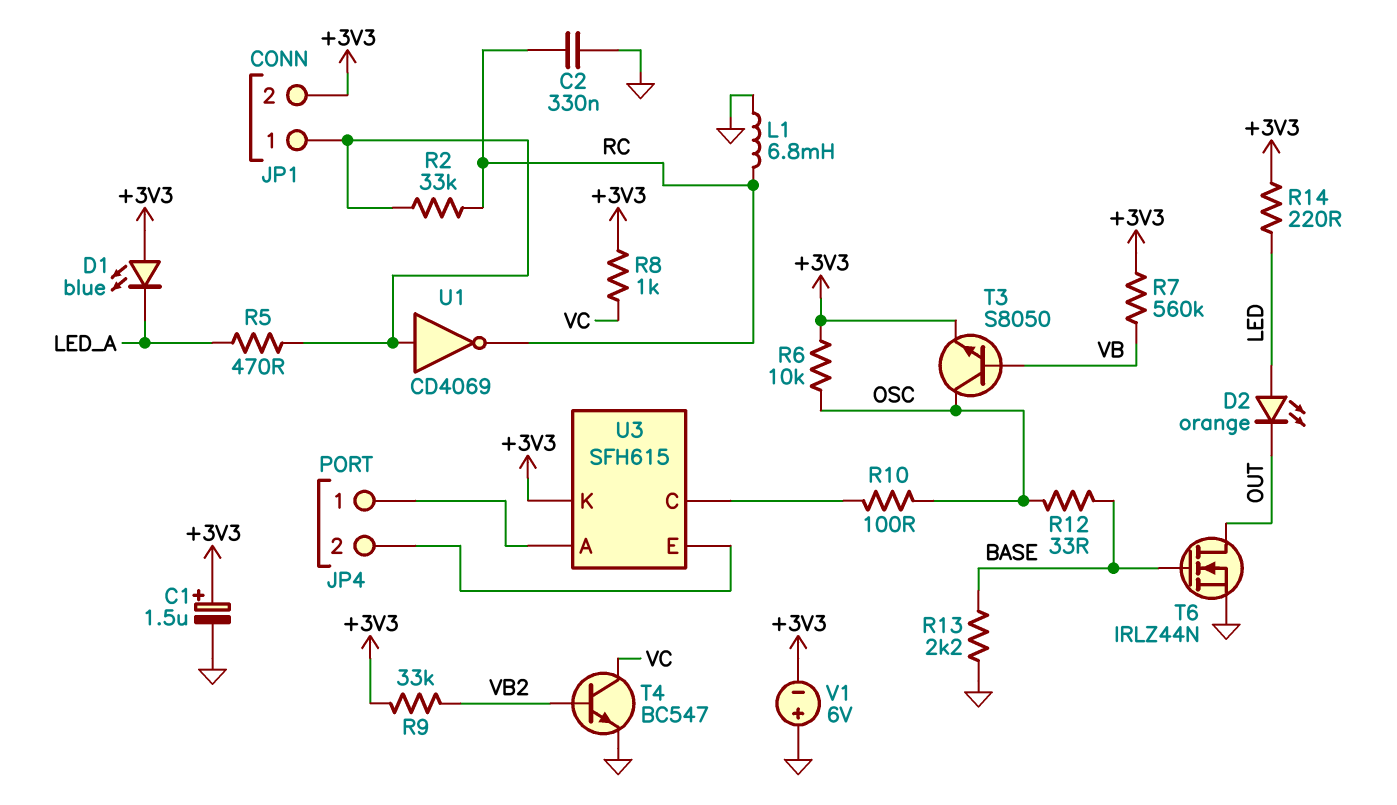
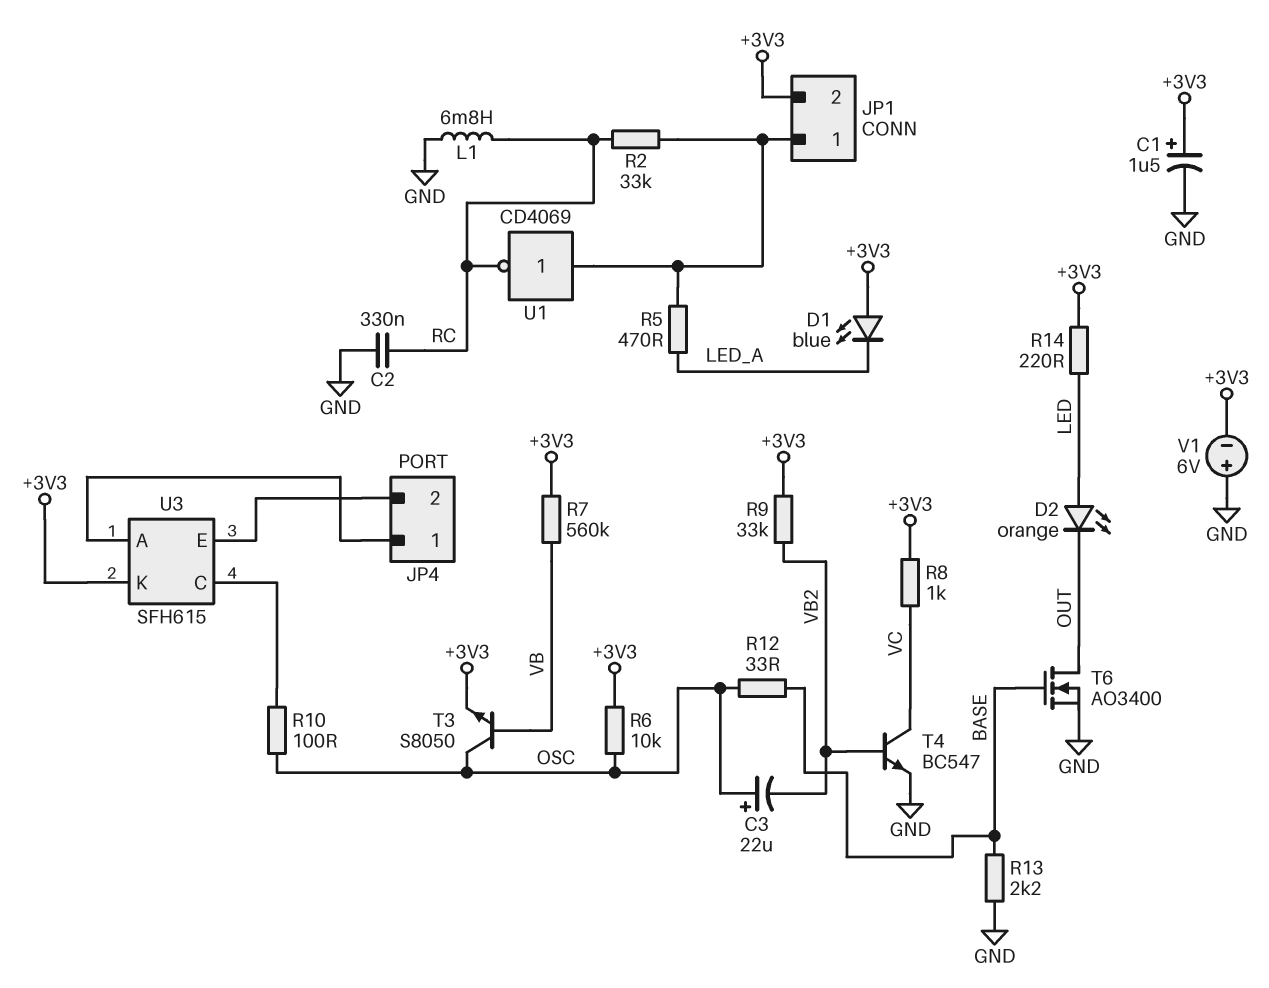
C3: none -> 22uF (plus OSC, minus VB2)
T6: NMOS IRLZ44N (G BASE, D OUT, S GND) -> NMOS AO3400 (G BASE, D OUT, S GND)

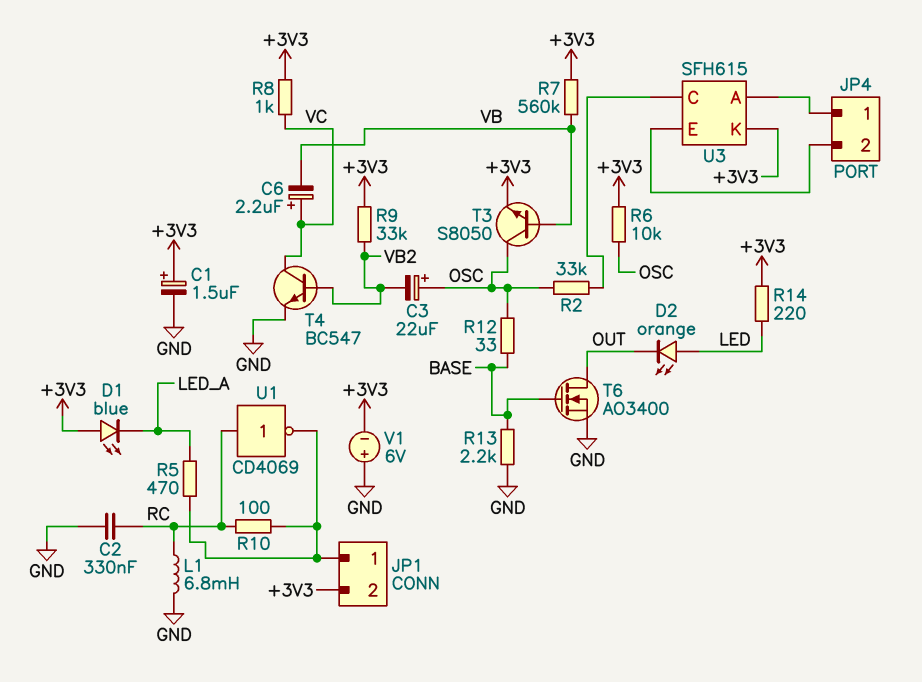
C6: none -> 2.2uF (plus VC, minus VB)
R2: 33k (JP1/1, RC) -> 33k (OSC, U3/C)
R10: 100 (OSC, U3/C) -> 100 (JP1/1, RC)
U1: NOT CD4069 (in JP1/1, out RC) -> NOT CD4069 (in RC, out JP1/1)

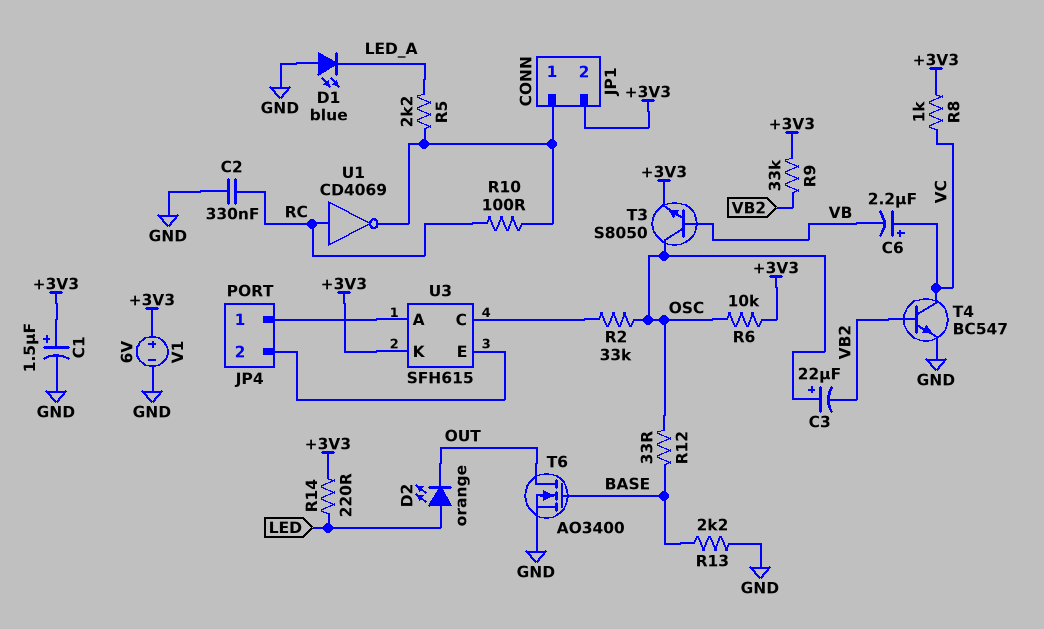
D1: LED blue (A +3V3, K LED_A) -> LED blue (A GND, K LED_A)
L1: 6.8mH (GND, RC) -> none
R5: 470 (JP1/1, LED_A) -> 2.2k (JP1/1, LED_A)
R7: 560k (+3V3, VB) -> none
V1: 6V (plus GND, minus +3V3) -> 6V (plus +3V3, minus GND)

